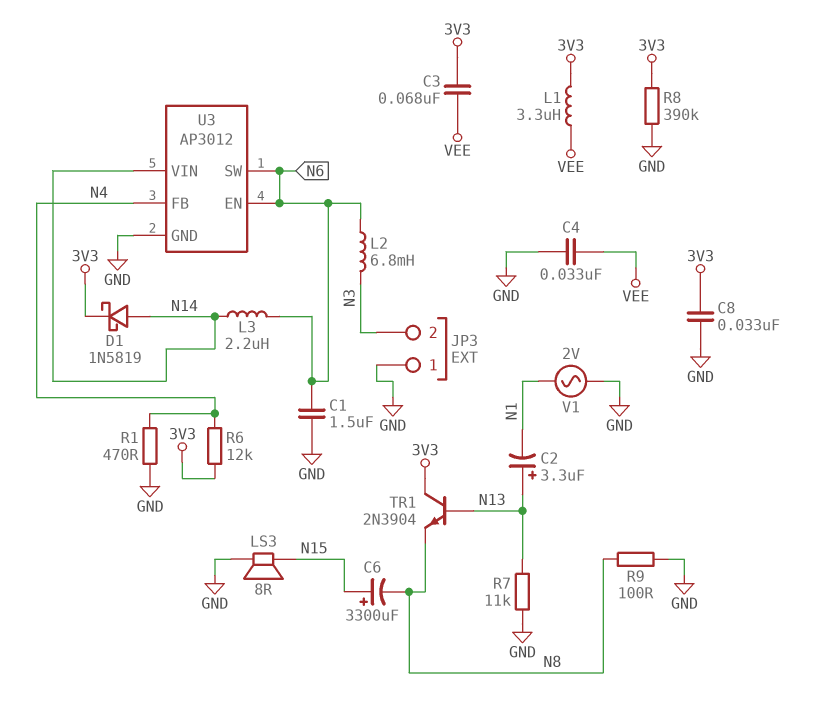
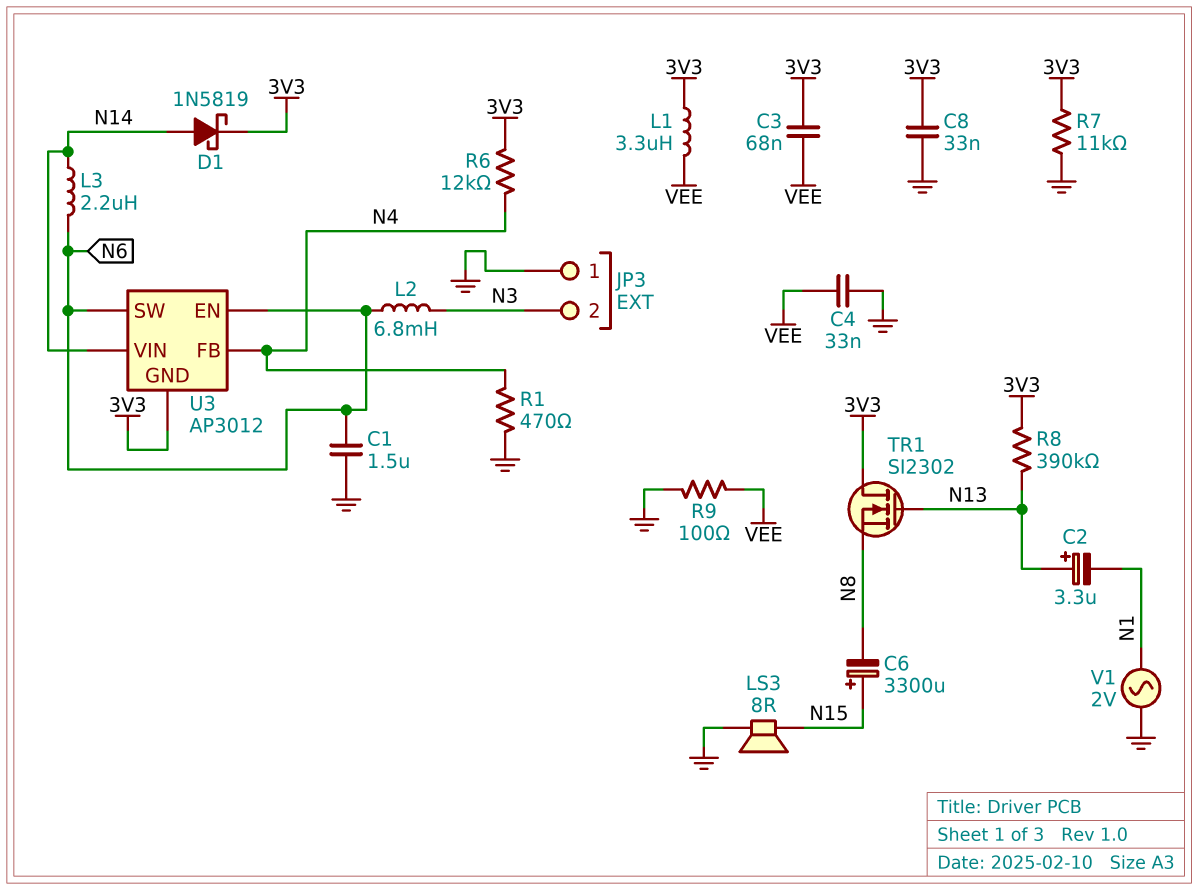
R7: 11k (GND, N13) -> 11k (3V3, GND)
R8: 390k (3V3, GND) -> 390k (3V3, N13)
R9: 100 (GND, N8) -> 100 (GND, VEE)
TR1: NPN 2N3904 (B N13, C 3V3, E N8) -> NMOS SI2302 (G N13, D 3V3, S N8)
U3 pin GND: GND -> 3V3

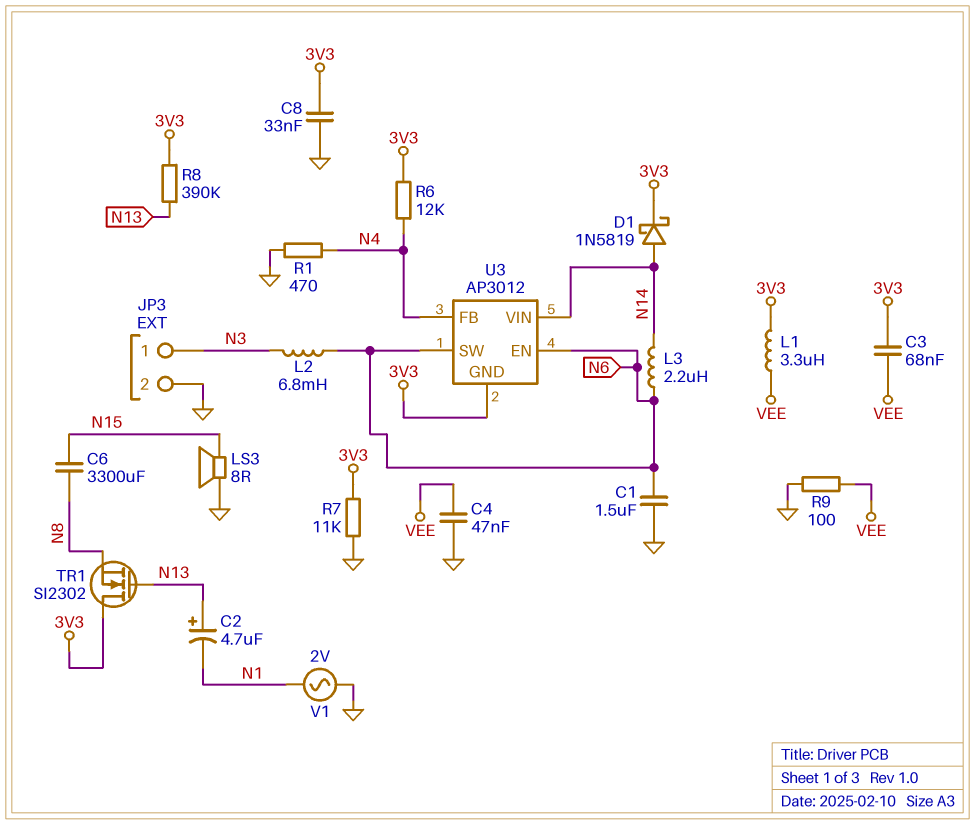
C2: 3.3uF (plus N13, minus N1) -> 4.7uF (plus N13, minus N1)
C4: 33nF (GND, VEE) -> 47nF (GND, VEE)
C6: 3300uF (plus N15, minus N8) -> 3300uF (N8, N15)
JP3 pin 1: GND -> N3
JP3 pin 2: N3 -> GND

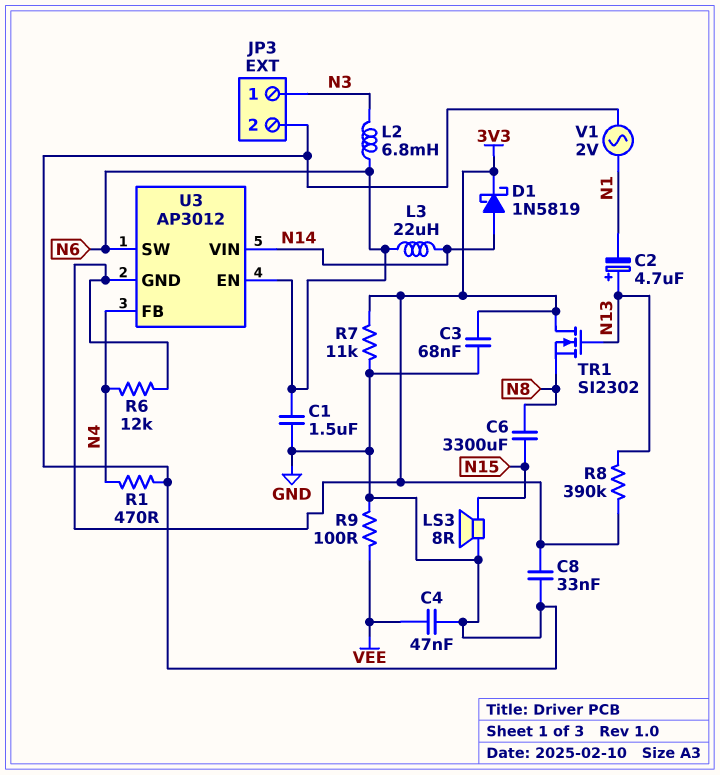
C3: 68nF (3V3, VEE) -> 68nF (3V3, GND)
L1: 3.3uH (3V3, VEE) -> none
L3: 2.2uH (N6, N14) -> 22uH (N6, N14)

